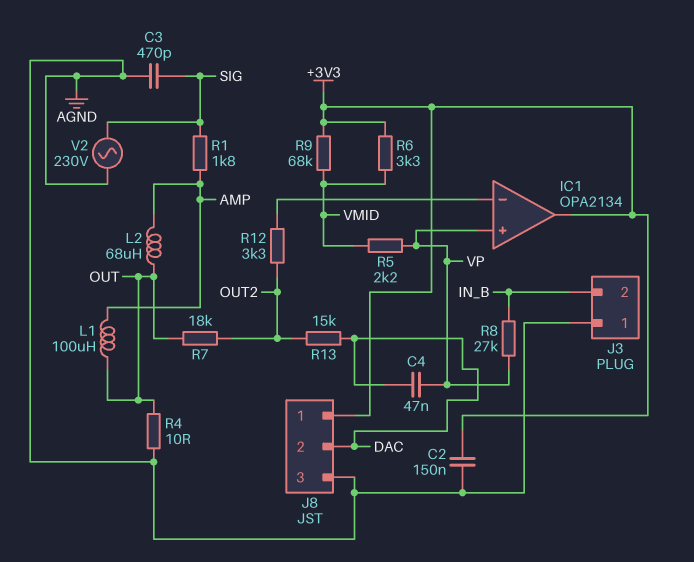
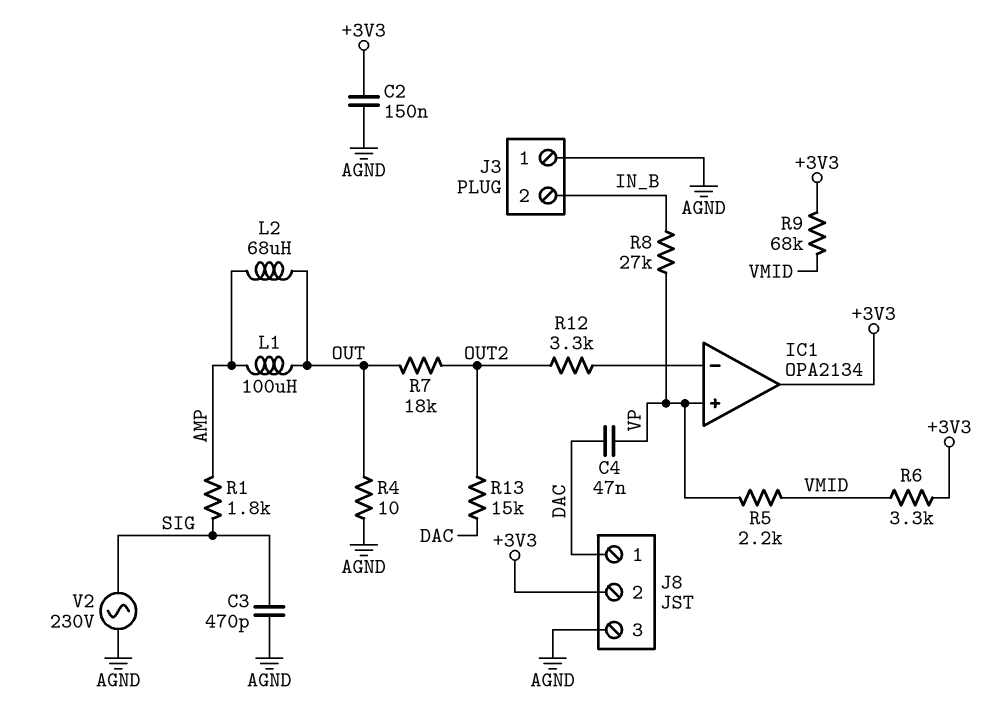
J8 pin 1: +3V3 -> DAC
J8 pin 2: DAC -> +3V3

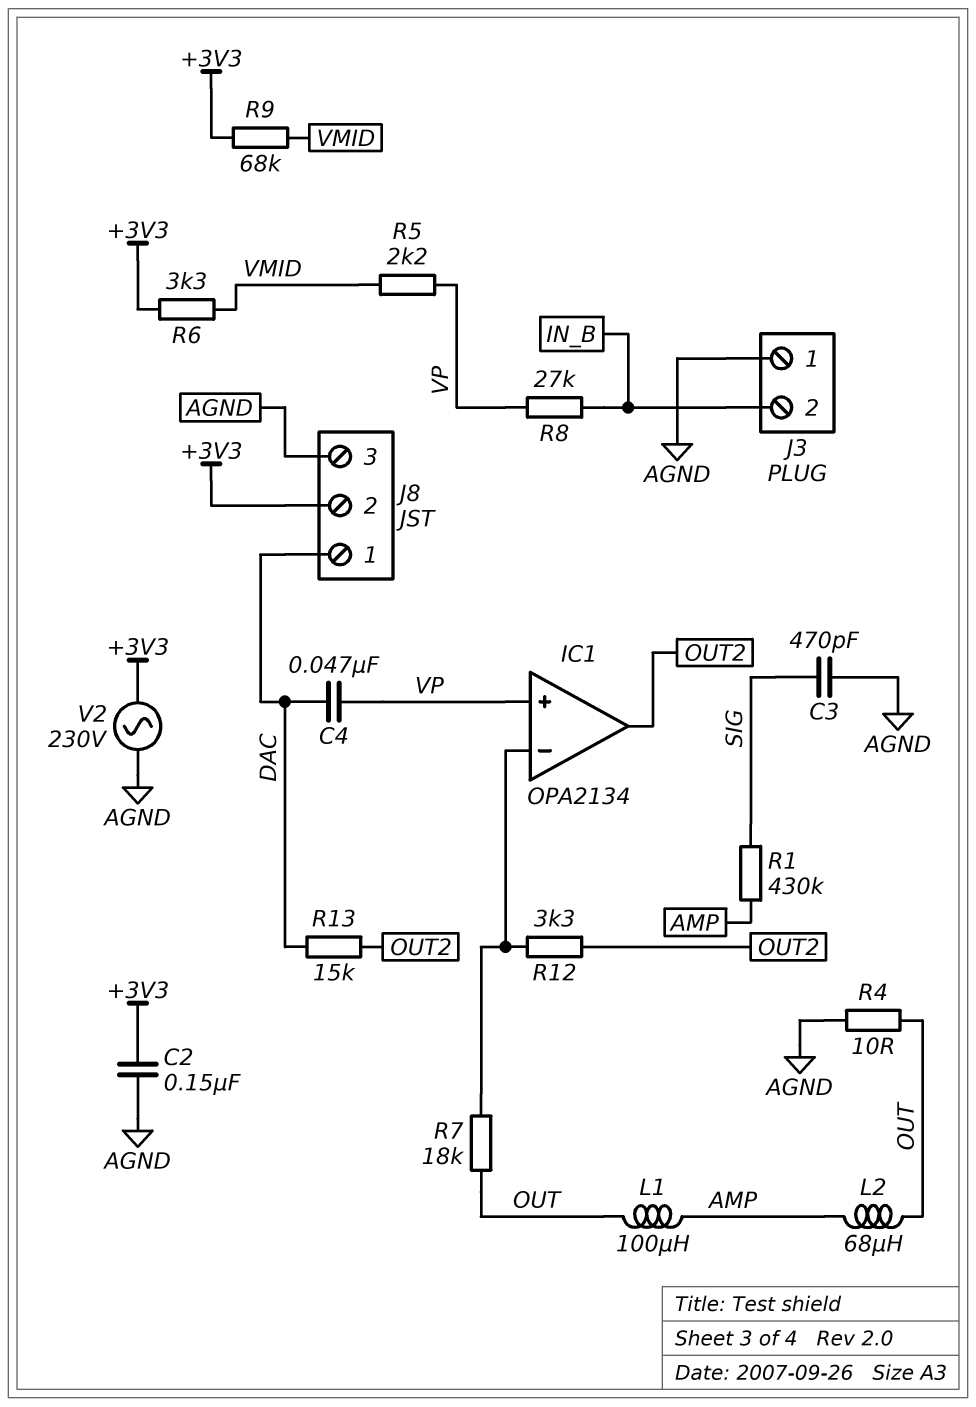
IC1 pin out: +3V3 -> OUT2
R1: 1.8k (AMP, SIG) -> 430k (AMP, SIG)
R7: 18k (OUT, OUT2) -> 18k (IC1/in-, OUT)
V2: AC 230V (AGND, SIG) -> AC 230V (+3V3, AGND)

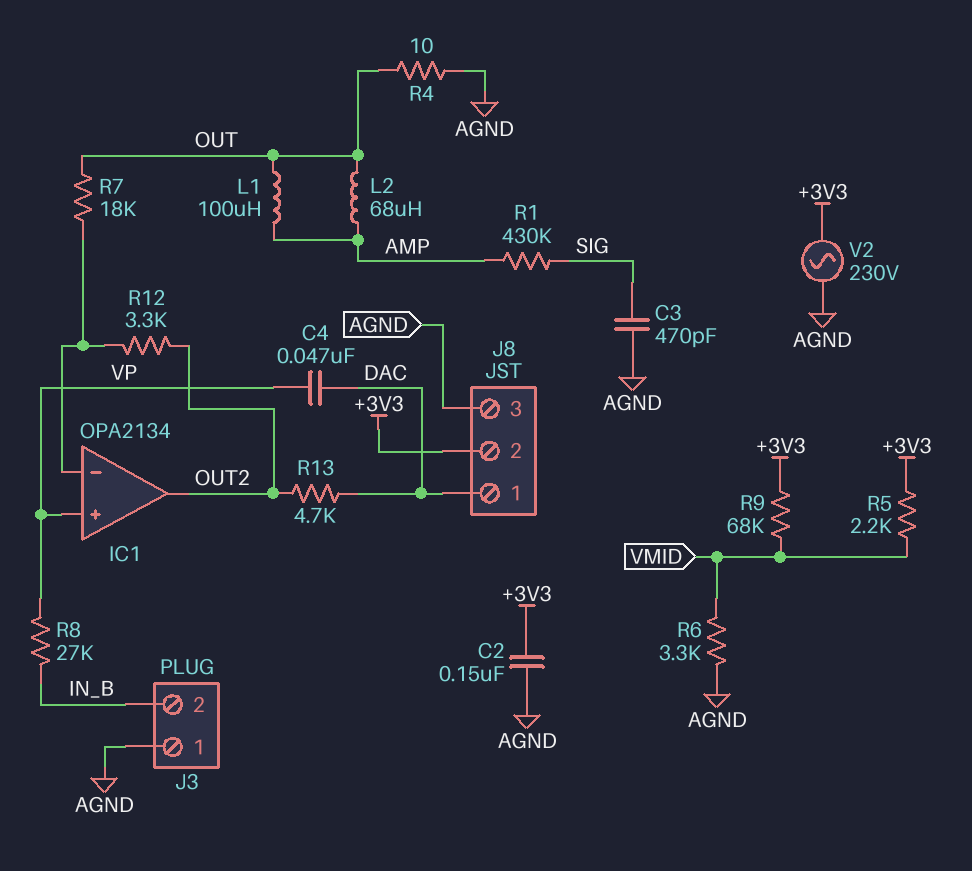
R5: 2.2k (VMID, VP) -> 2.2k (+3V3, VMID)
R6: 3.3k (+3V3, VMID) -> 3.3k (AGND, VMID)
R13: 15k (DAC, OUT2) -> 4.7k (DAC, OUT2)

